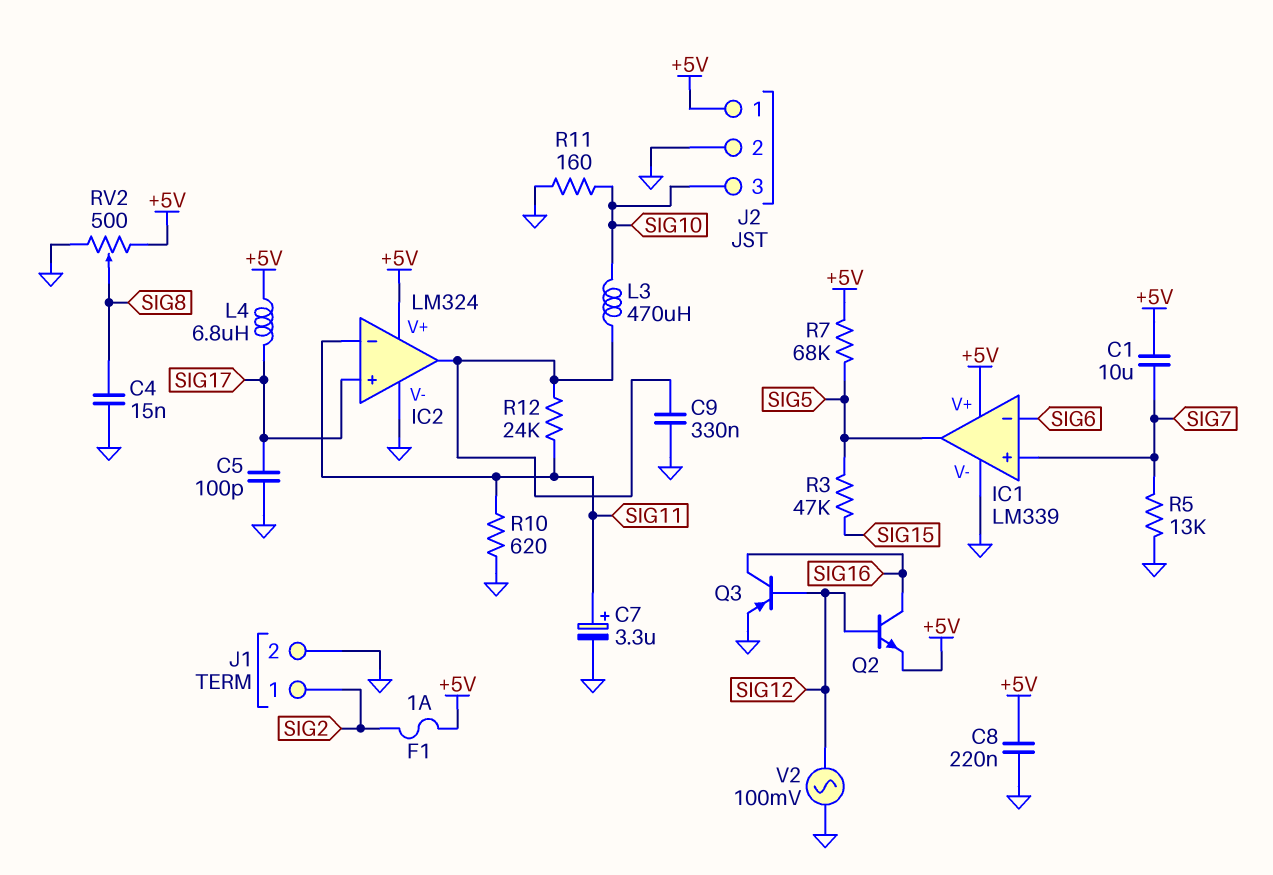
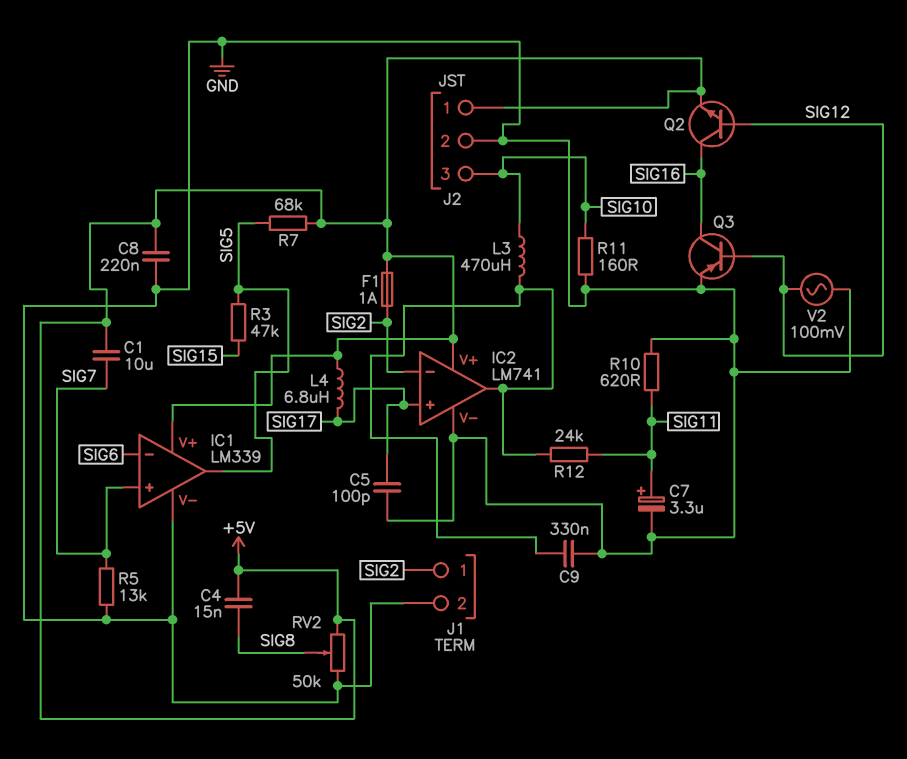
C4: 15nF (GND, SIG8) -> 15nF (+5V, SIG8)
IC2: LM324 -> LM741
IC2 pin in-: SIG11 -> SIG2
RV2: 500 (+5V, GND, wiper SIG8) -> 50k (+5V, GND, wiper SIG8)

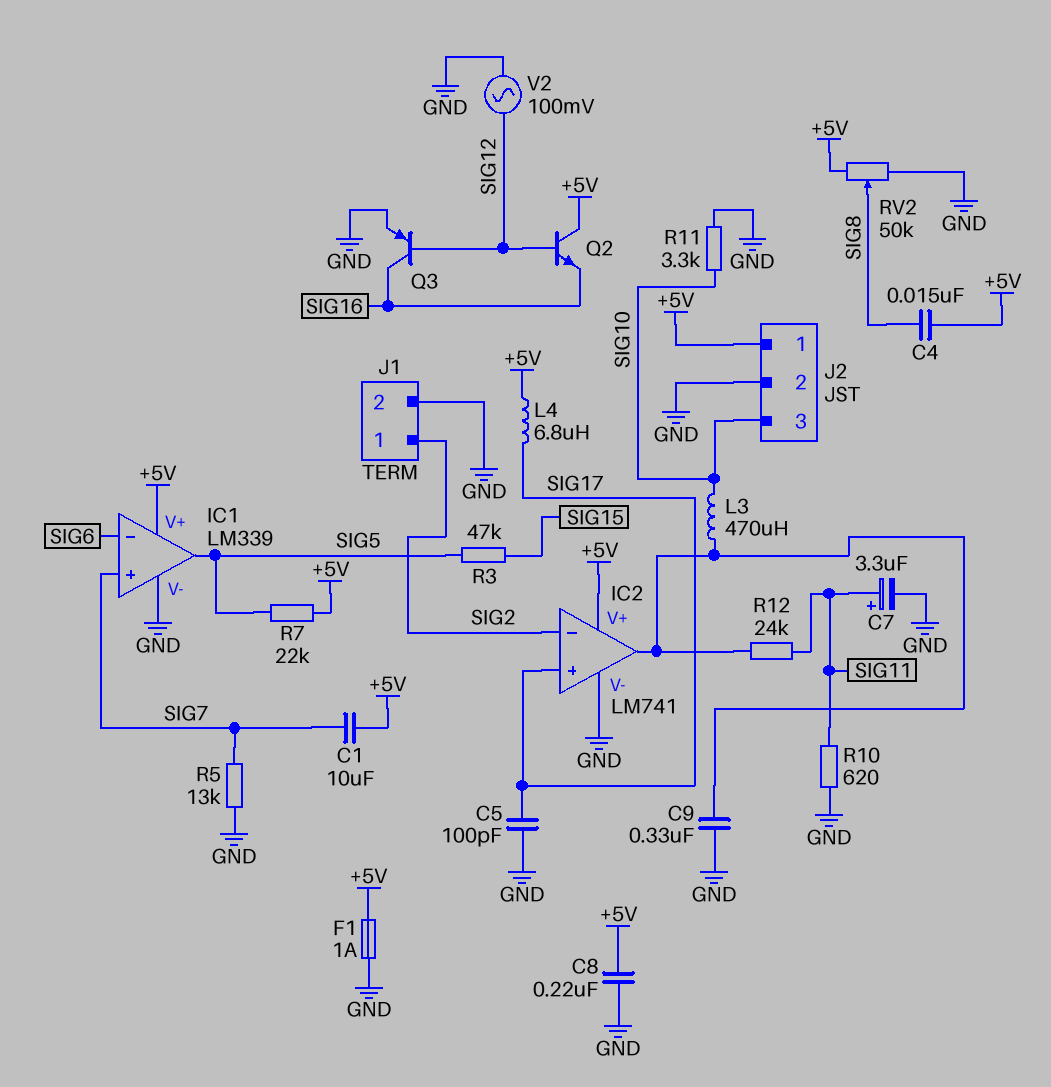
F1: 1A (+5V, SIG2) -> 1A (+5V, GND)
Q2: NPN (B SIG12, C SIG16, E +5V) -> NPN (B SIG12, C +5V, E SIG16)
R7: 68k (+5V, SIG5) -> 22k (+5V, SIG5)
R11: 160 (GND, SIG10) -> 3.3k (GND, SIG10)

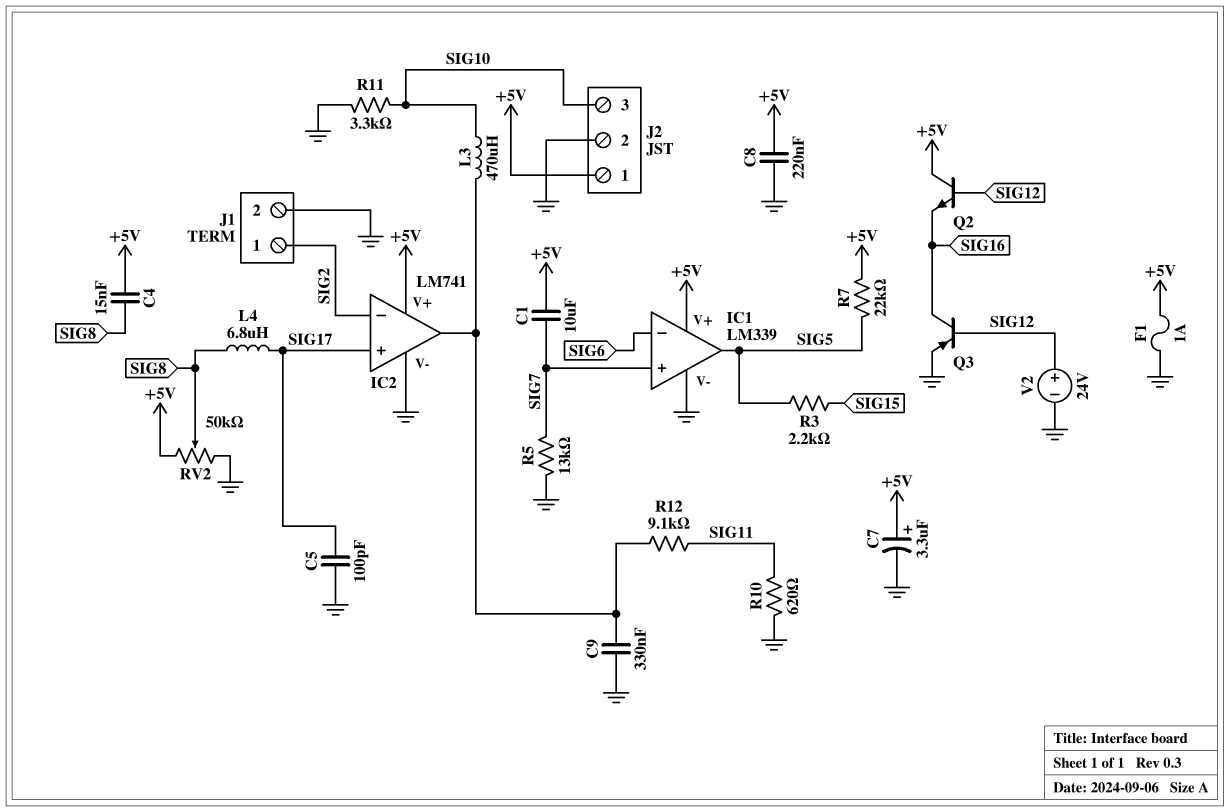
C7: 3.3uF (plus SIG11, minus GND) -> 3.3uF (plus +5V, minus GND)
L4: 6.8uH (+5V, SIG17) -> 6.8uH (SIG8, SIG17)
R3: 47k (SIG5, SIG15) -> 2.2k (SIG5, SIG15)
R12: 24k (IC2/out, SIG11) -> 9.1k (IC2/out, SIG11)
V2: AC 100mV (GND, SIG12) -> 24V (plus SIG12, minus GND)

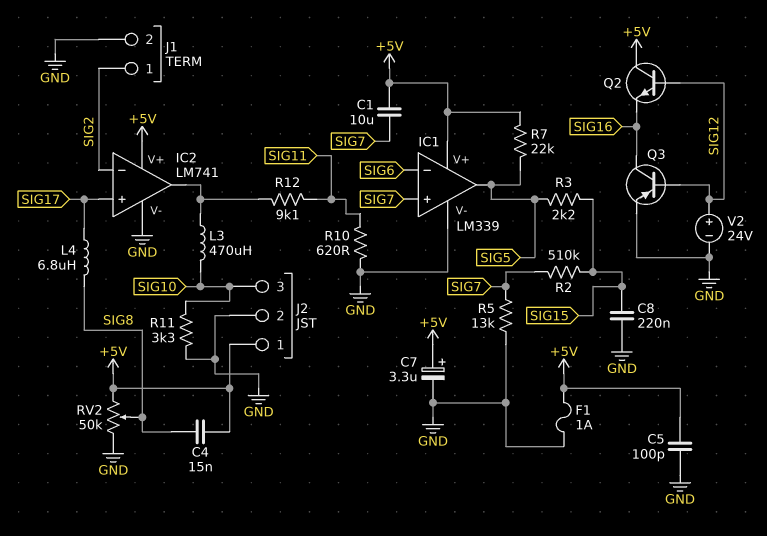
C5: 100pF (GND, SIG17) -> 100pF (+5V, GND)
C8: 220nF (+5V, GND) -> 220nF (GND, SIG15)
C9: 330nF (GND, IC2/out) -> none
R2: none -> 510k (SIG7, SIG15)

